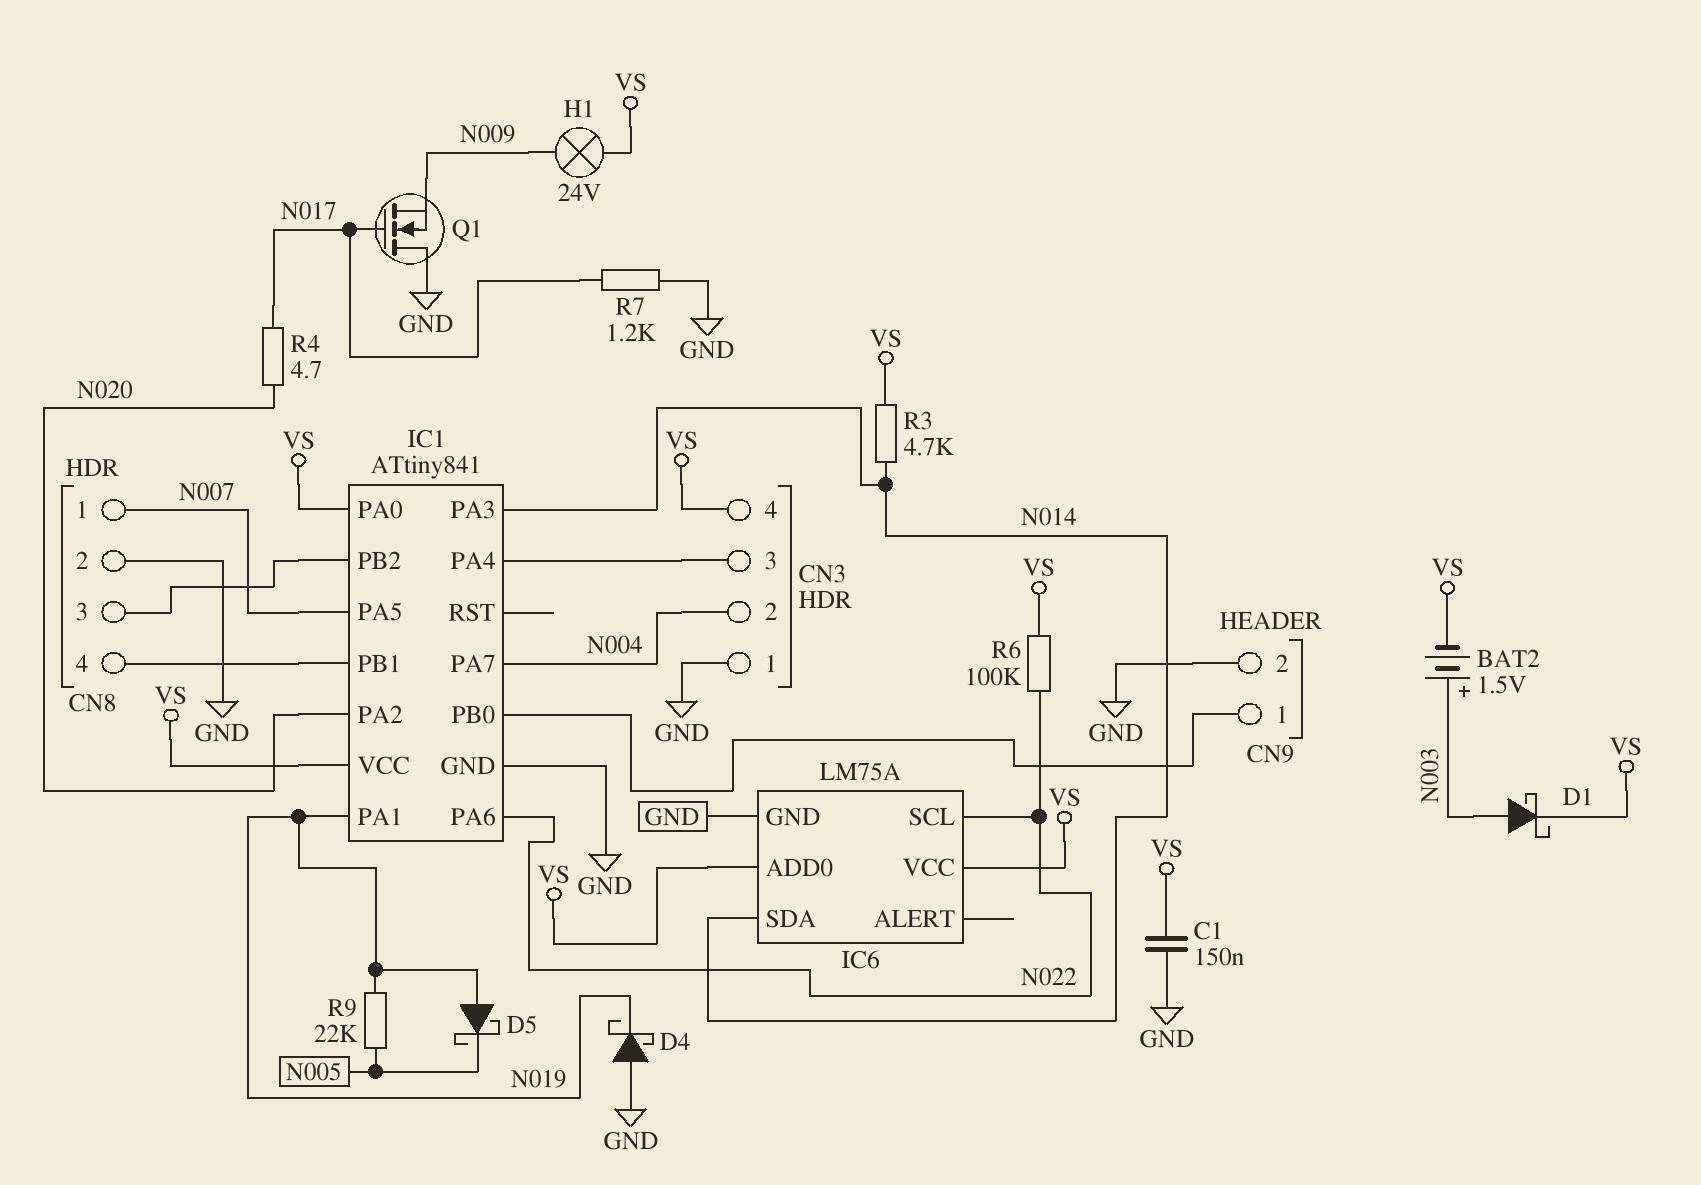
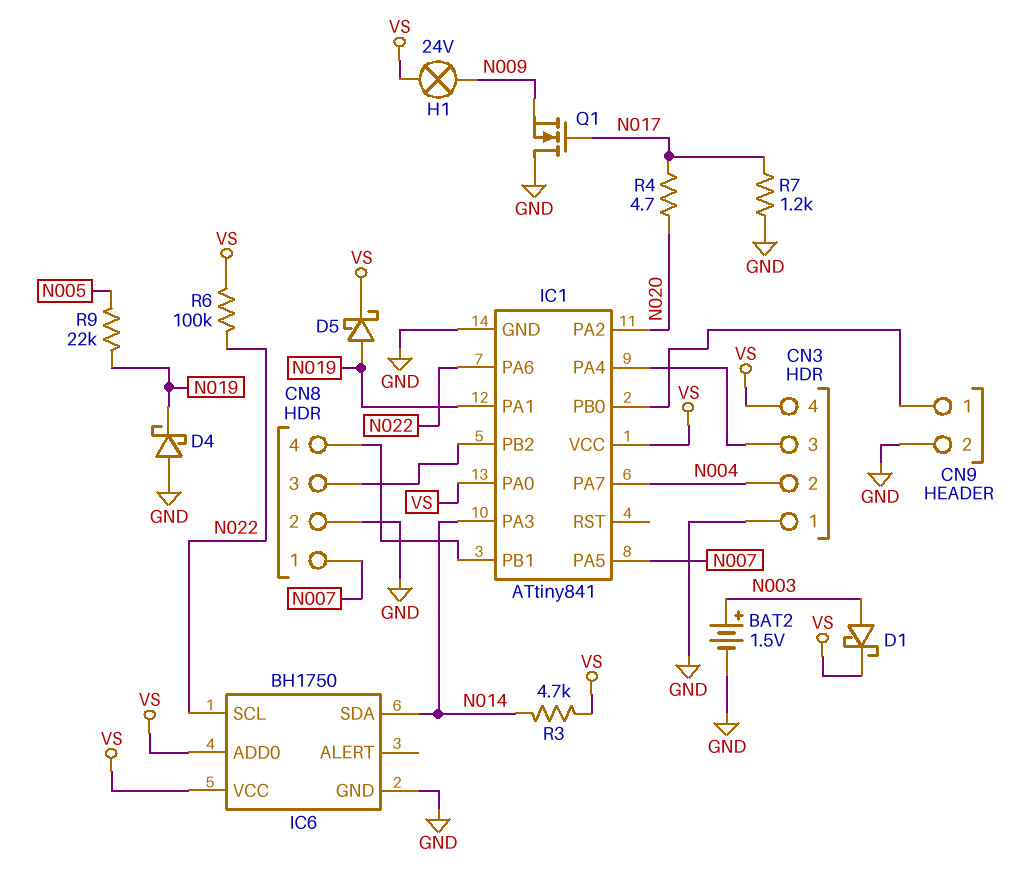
BAT2: 1.5V (plus N003, minus VS) -> 1.5V (plus N003, minus GND)
C1: 150nF (GND, VS) -> none
D5: schottky (A N019, K N005) -> schottky (A N019, K VS)
IC6: LM75A -> BH1750

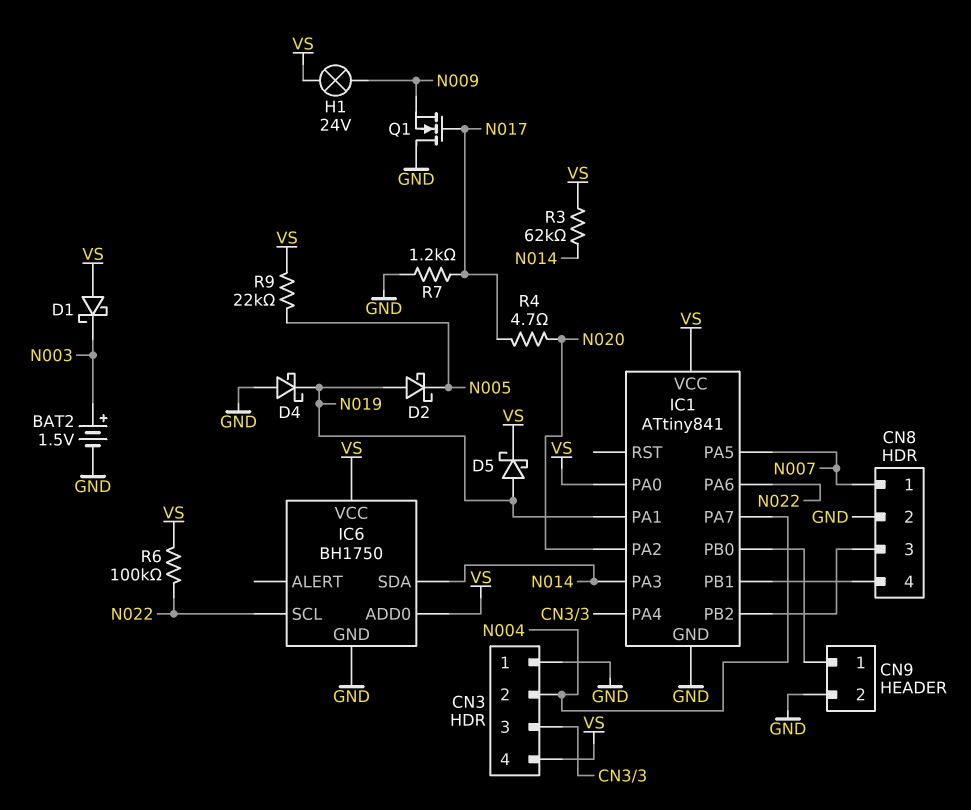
D1: schottky (A N003, K VS) -> schottky (A VS, K N003)
D2: none -> schottky (A N019, K N005)
R3: 4.7k (N014, VS) -> 62k (N014, VS)
R9: 22k (N005, N019) -> 22k (N005, VS)

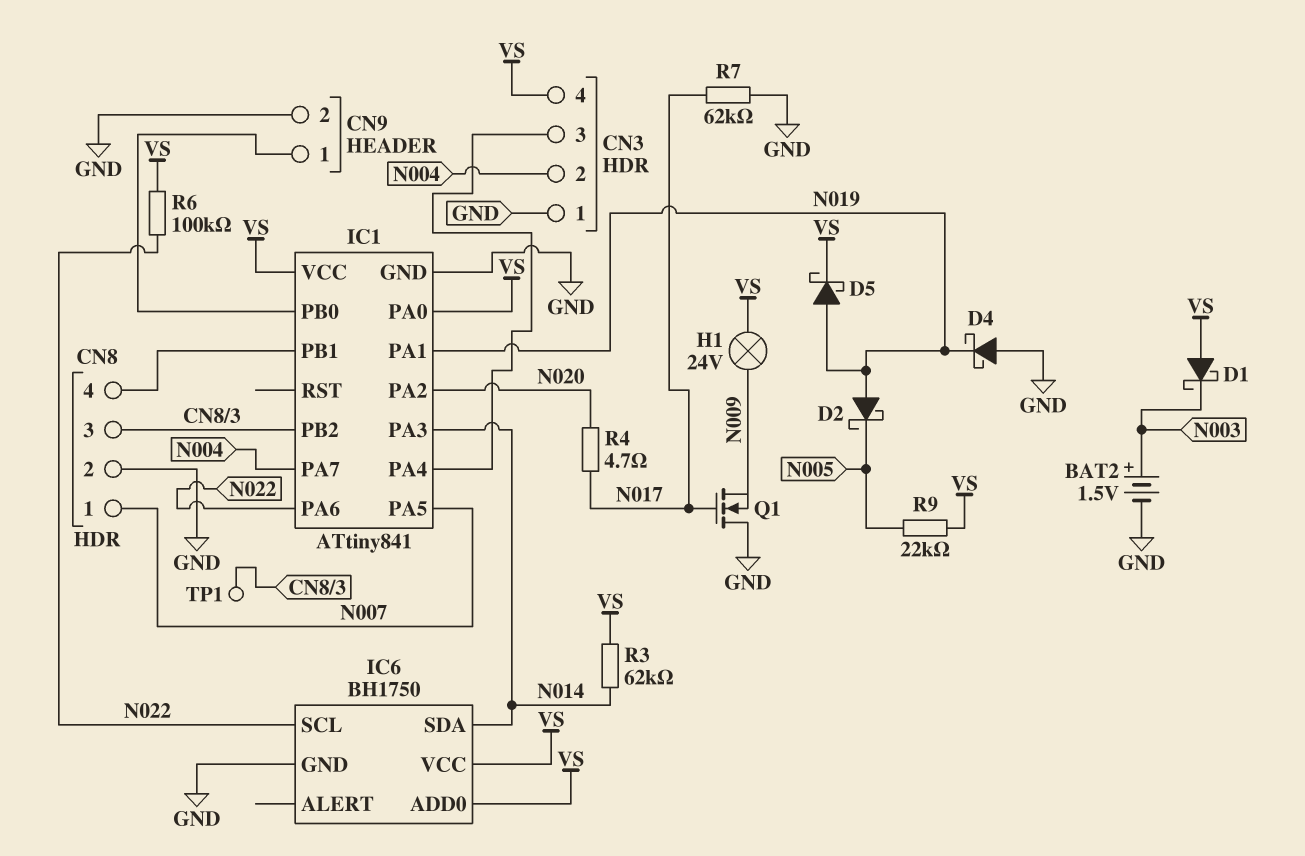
R7: 1.2k (GND, N017) -> 62k (GND, N017)
TP1: none -> test point (CN8/3)

